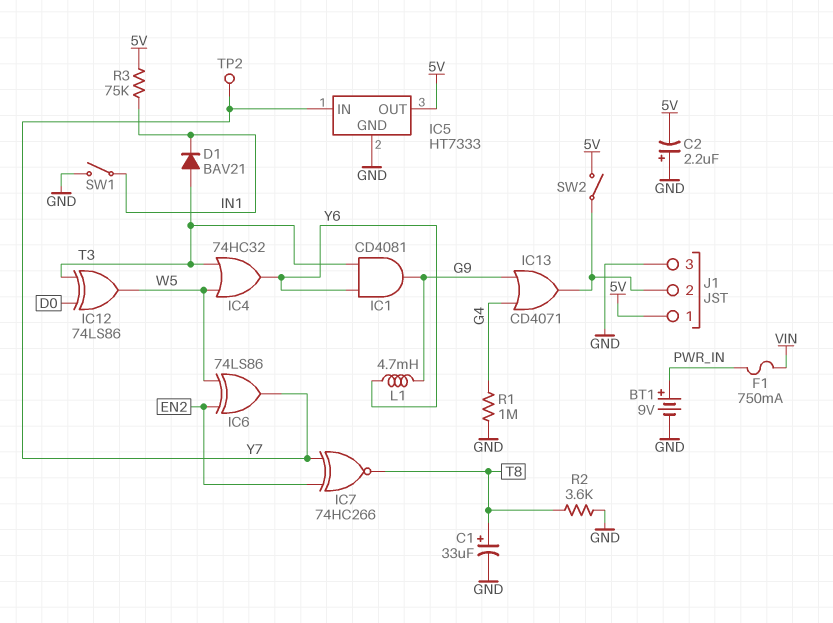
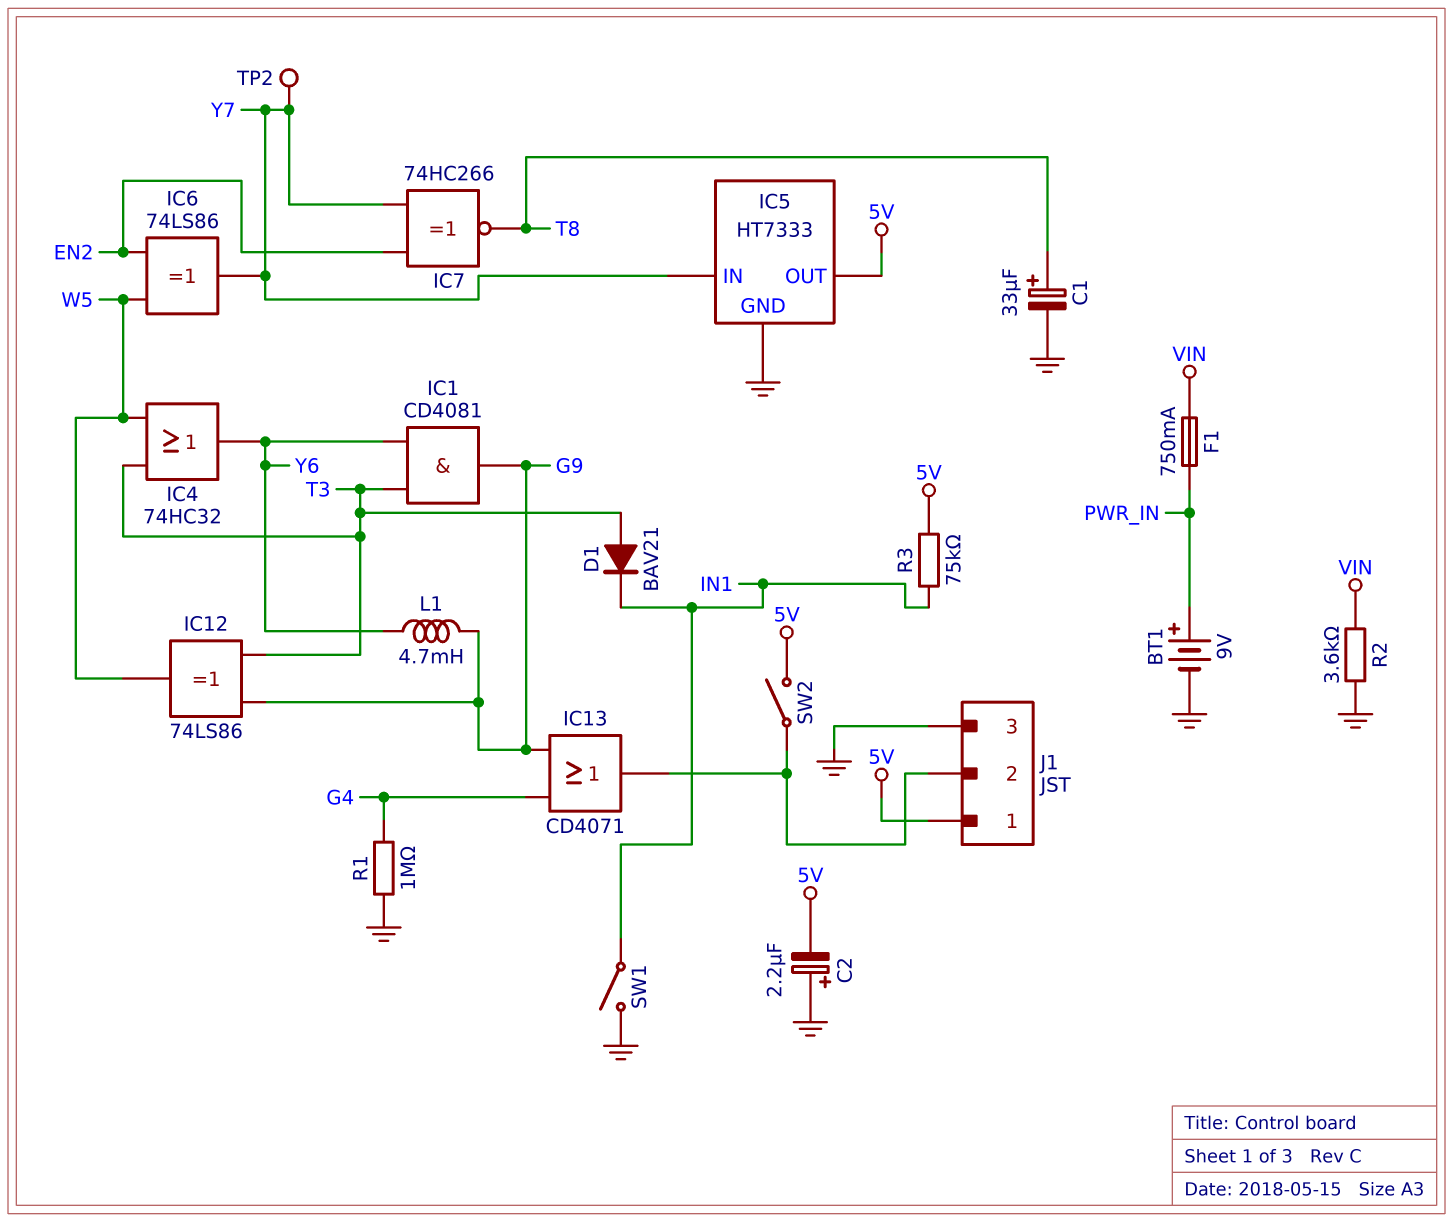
IC12: XOR 74LS86 (in D0, in T3, out W5) -> XOR 74LS86 (in G9, in T3, out W5)
R2: 3.6k (GND, T8) -> 3.6k (GND, VIN)

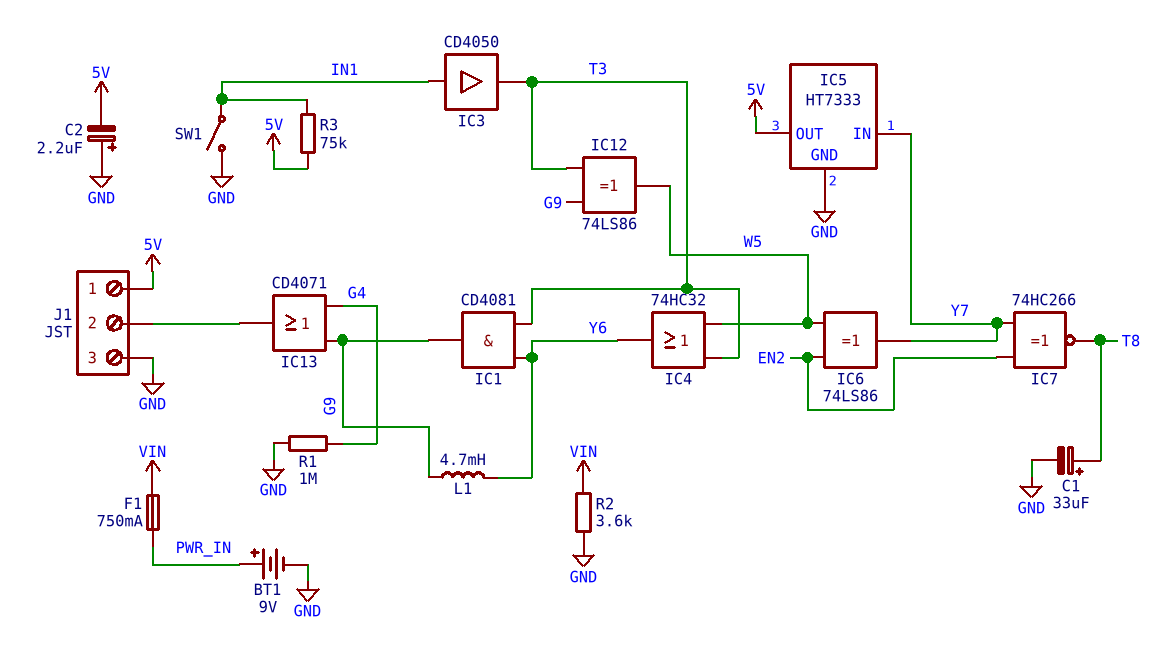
D1: diode BAV21 (A T3, K IN1) -> none
IC3: none -> buffer CD4050 (in IN1, out T3)
SW2: switch (5V, J1/2) -> none
TP2: test point (Y7) -> none

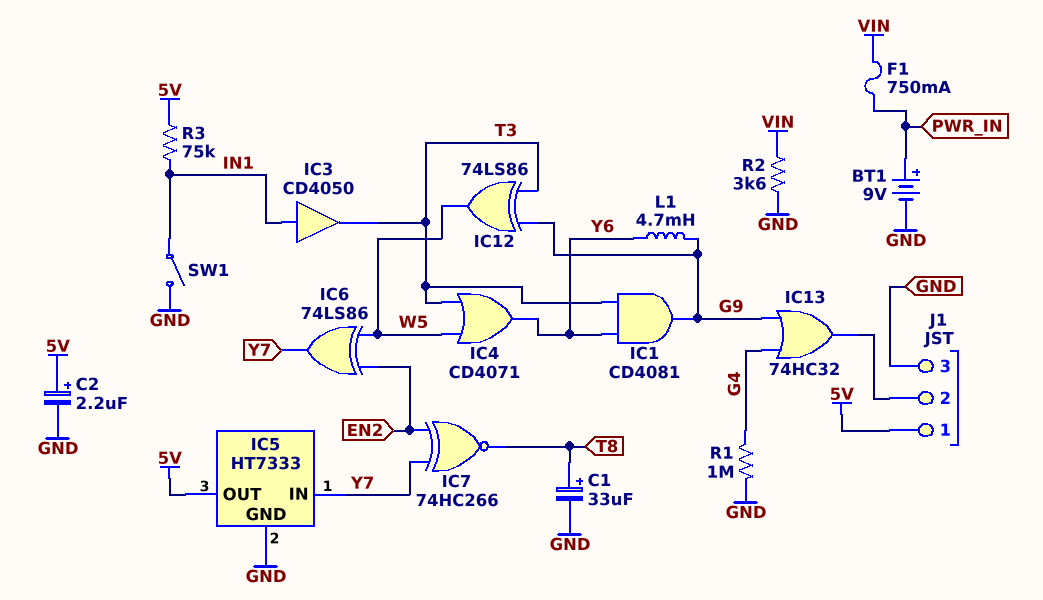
C2: 2.2uF (plus GND, minus 5V) -> 2.2uF (plus 5V, minus GND)
IC4: OR 74HC32 (in T3, in W5, out Y6) -> OR CD4071 (in T3, in W5, out Y6)
IC13: OR CD4071 (in G4, in G9, out J1/2) -> OR 74HC32 (in G4, in G9, out J1/2)

